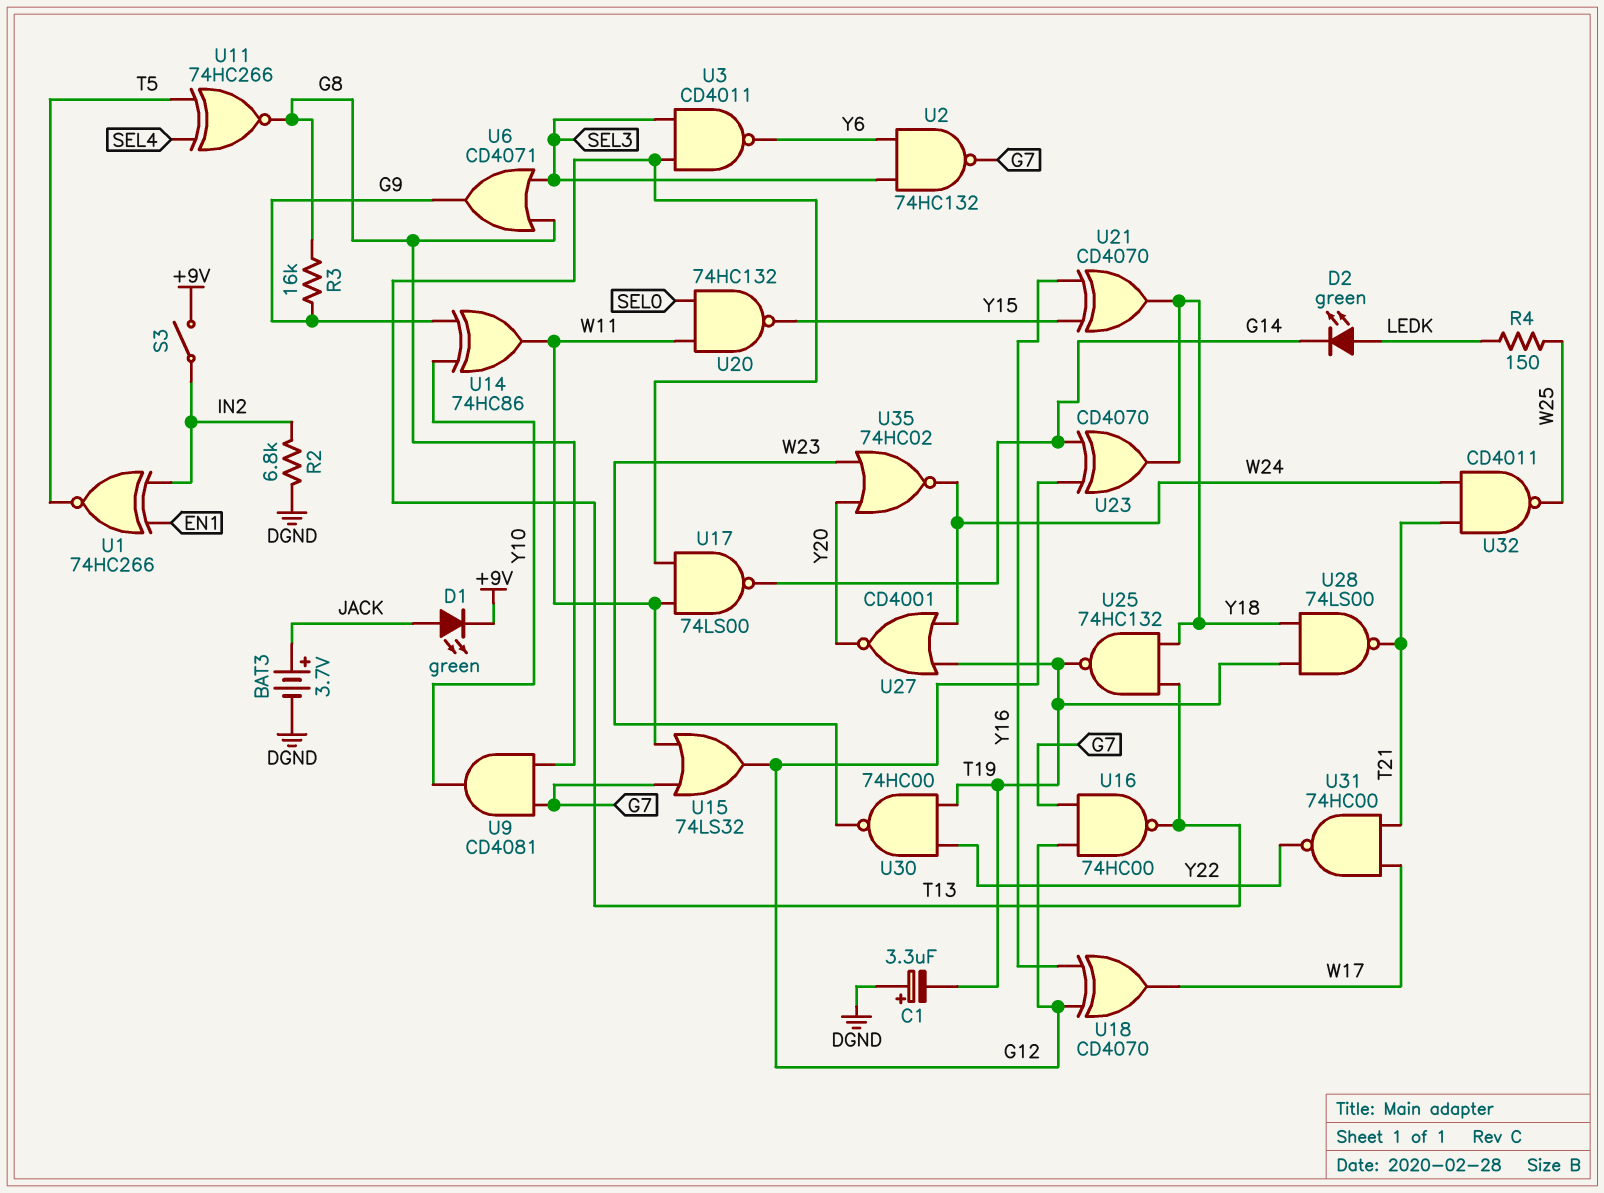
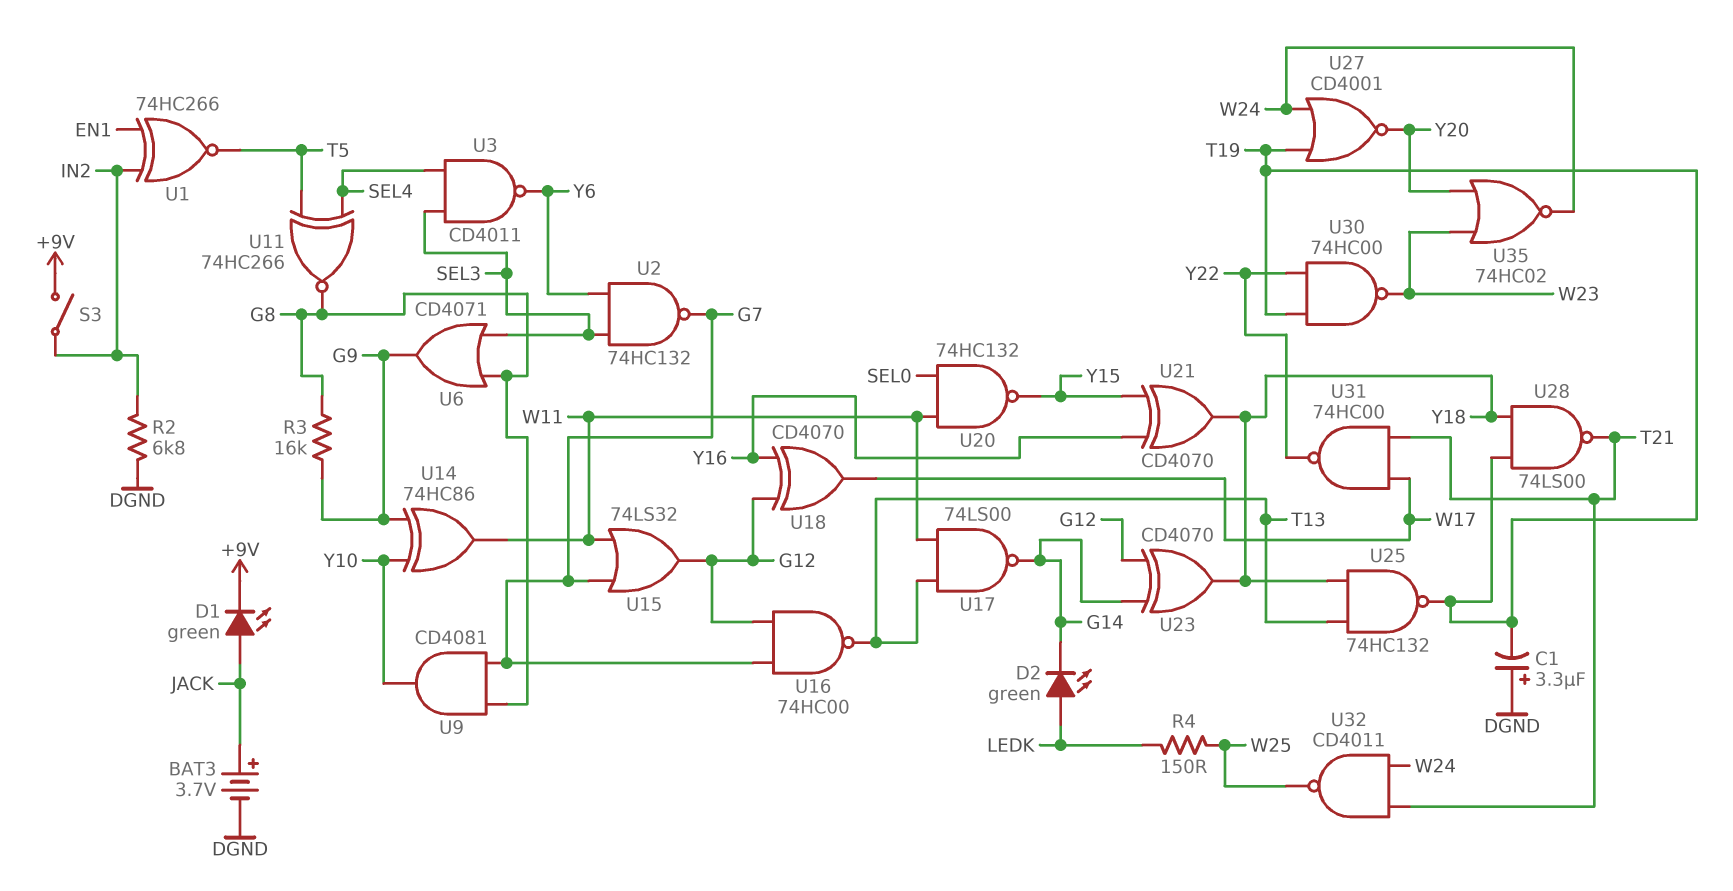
U3: NAND CD4011 (in SEL3, in T13, out Y6) -> NAND CD4011 (in SEL3, in SEL4, out Y6)

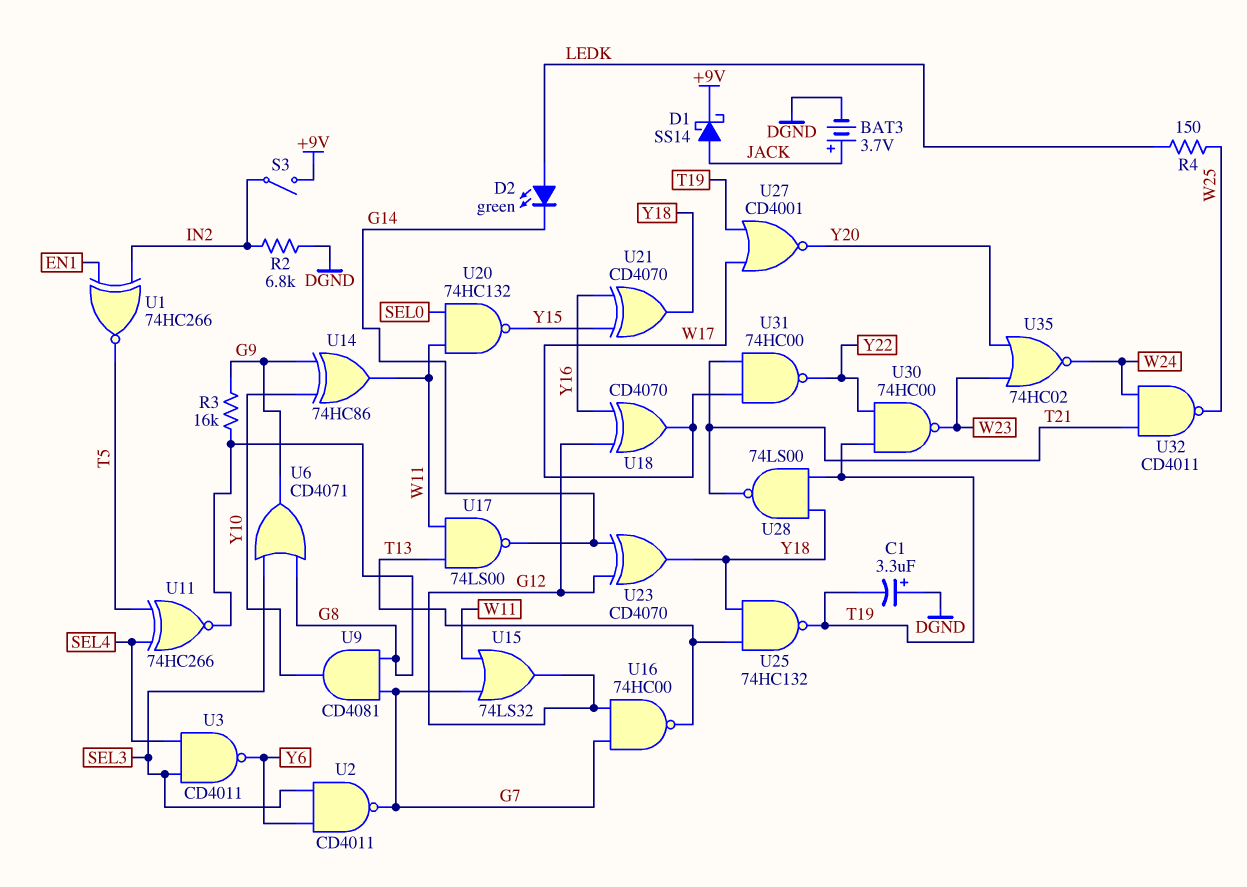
D1: LED green (A JACK, K +9V) -> schottky SS14 (A JACK, K +9V)
U2: NAND 74HC132 (in SEL3, in Y6, out G7) -> NAND CD4011 (in SEL3, in Y6, out G7)
U27: NOR CD4001 (in T19, in W24, out Y20) -> NOR CD4001 (in T19, in W17, out Y20)

